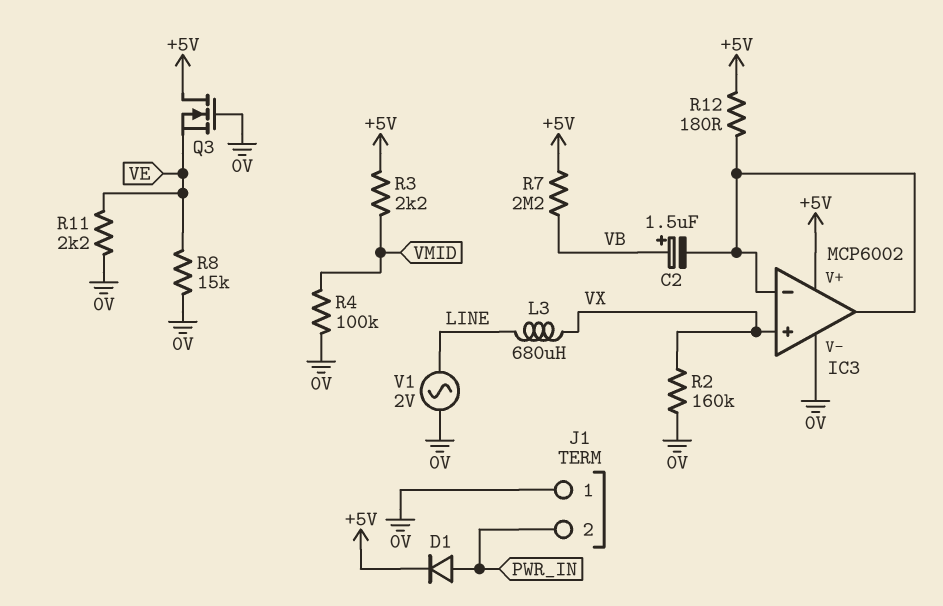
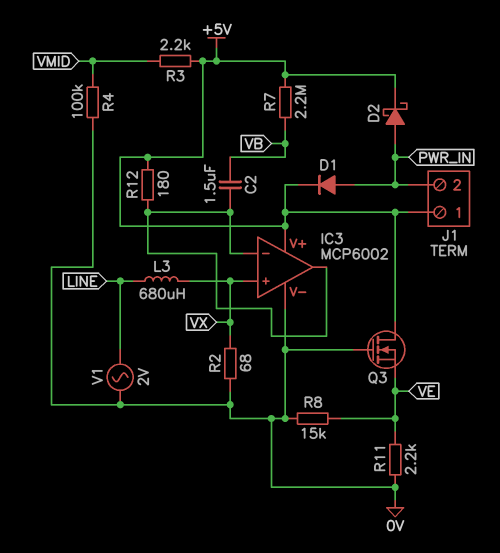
C2: 1.5uF (plus VB, minus IC3/in-) -> 1.5uF (IC3/in-, VB)
D2: none -> schottky (A PWR_IN, K +5V)
J1 pin 1: 0V -> +5V
R2: 160k (0V, VX) -> 68 (0V, VX)

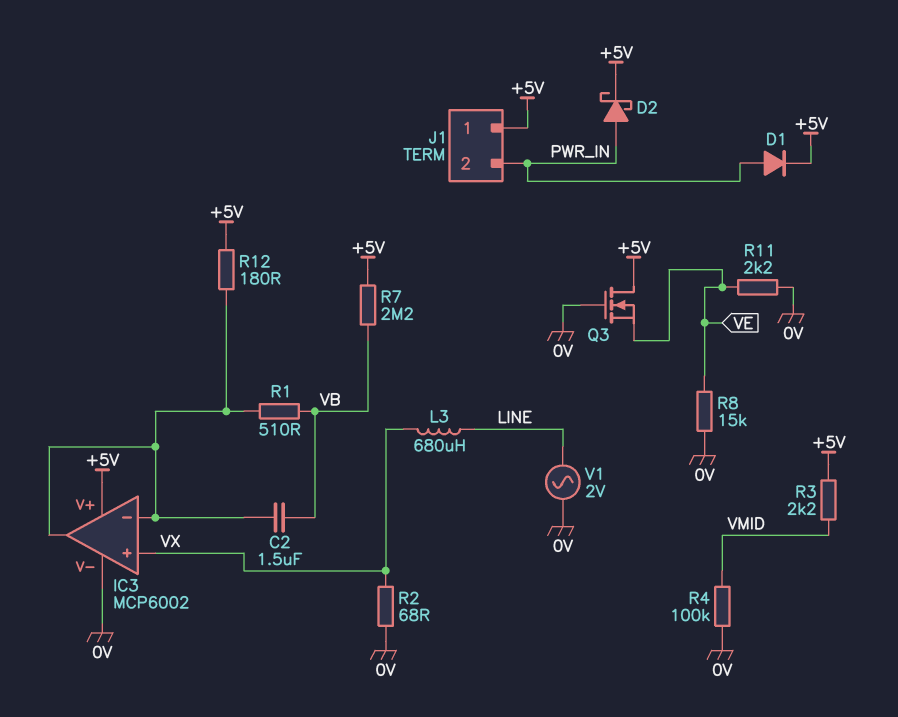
R1: none -> 510 (IC3/in-, VB)

